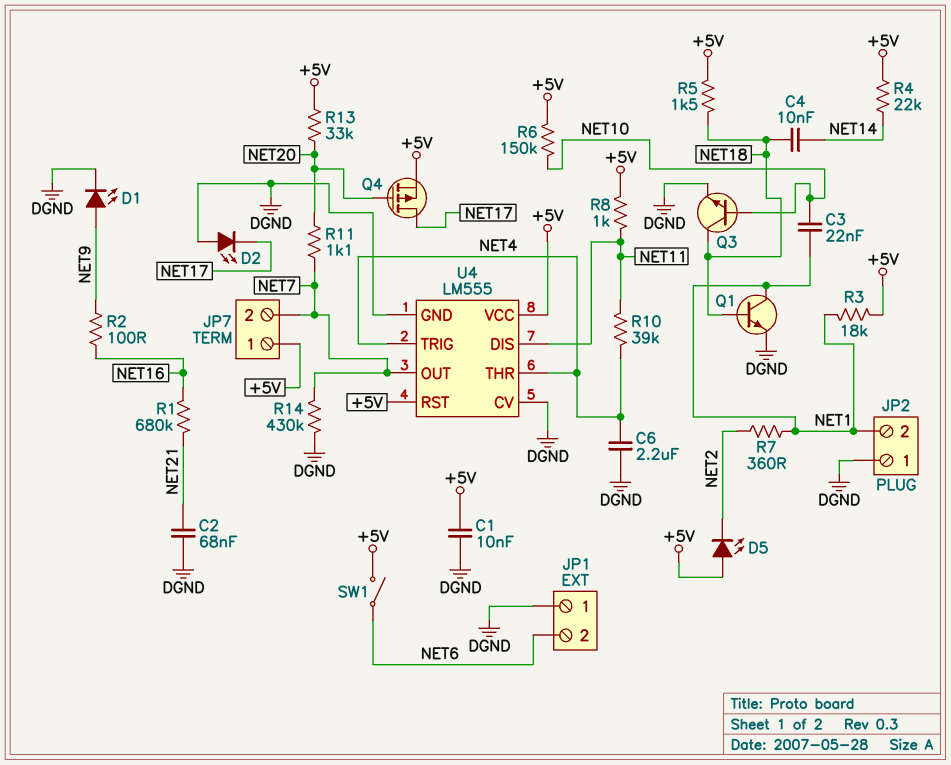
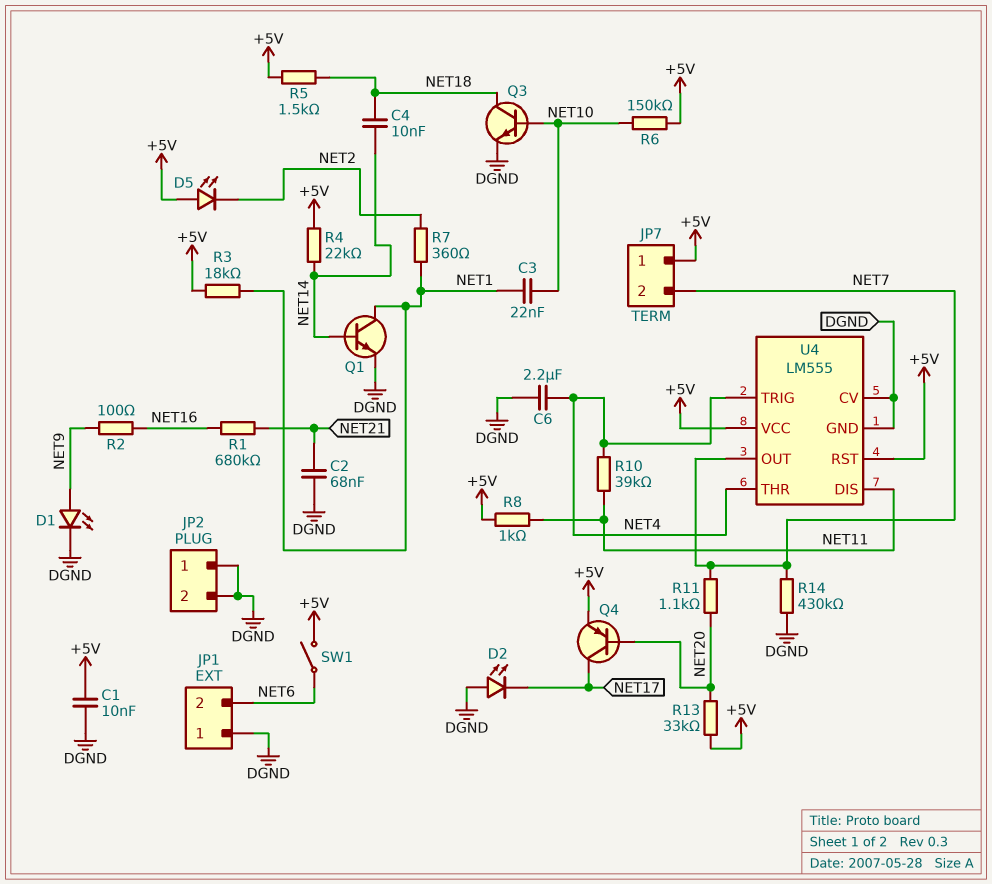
JP2 pin 2: NET1 -> DGND
Q1: NPN (B NET18, C NET1, E DGND) -> NPN (B NET14, C NET1, E DGND)
Q4: PMOS (G NET20, D NET17, S +5V) -> PNP (B NET20, C NET17, E +5V)

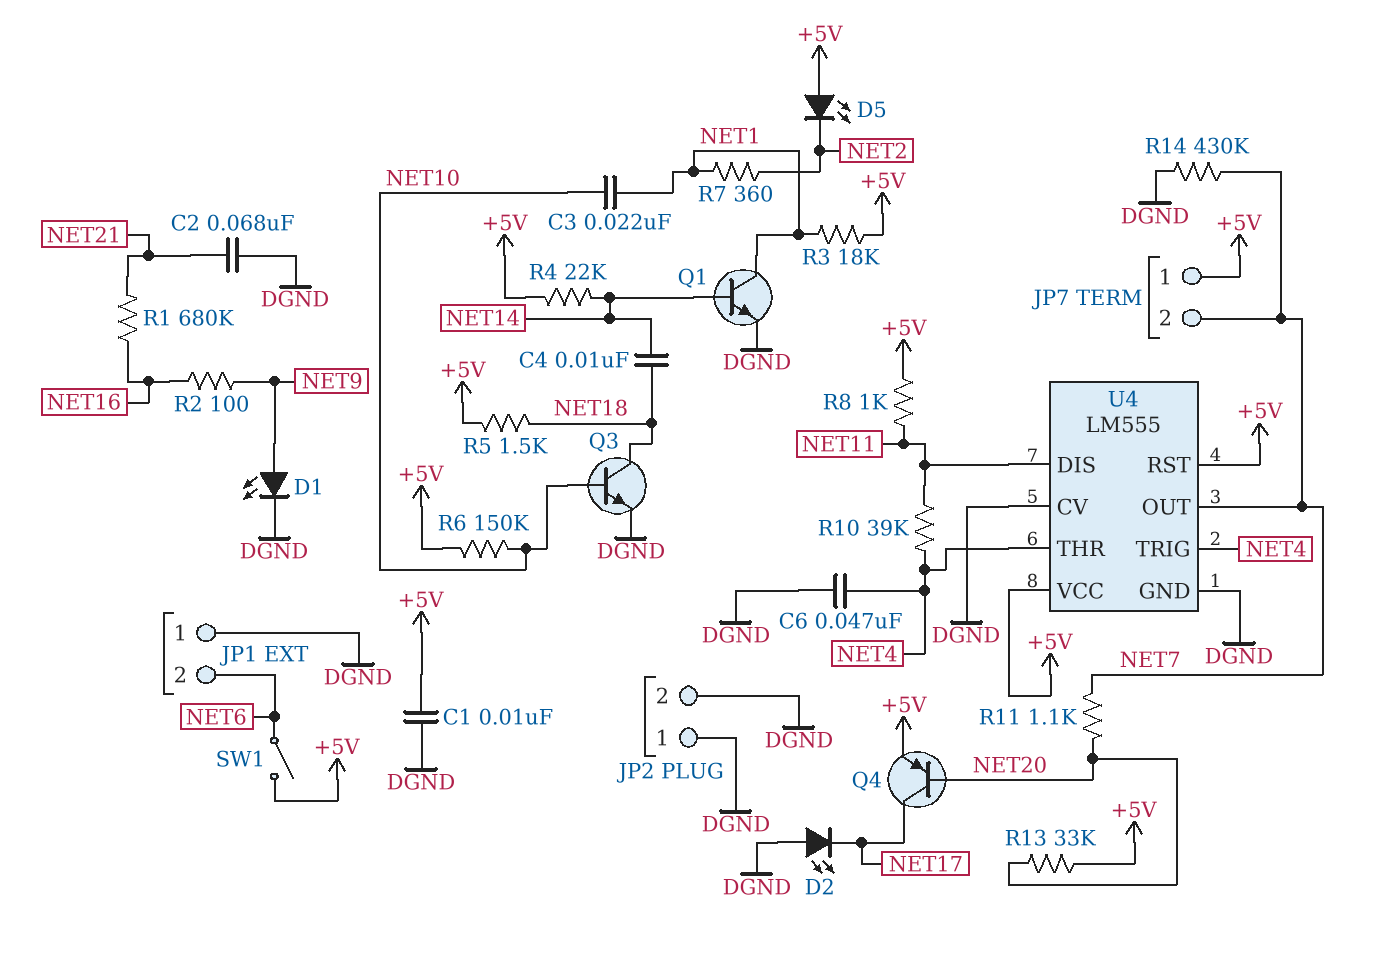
C6: 2.2uF (DGND, NET4) -> 47nF (DGND, NET4)

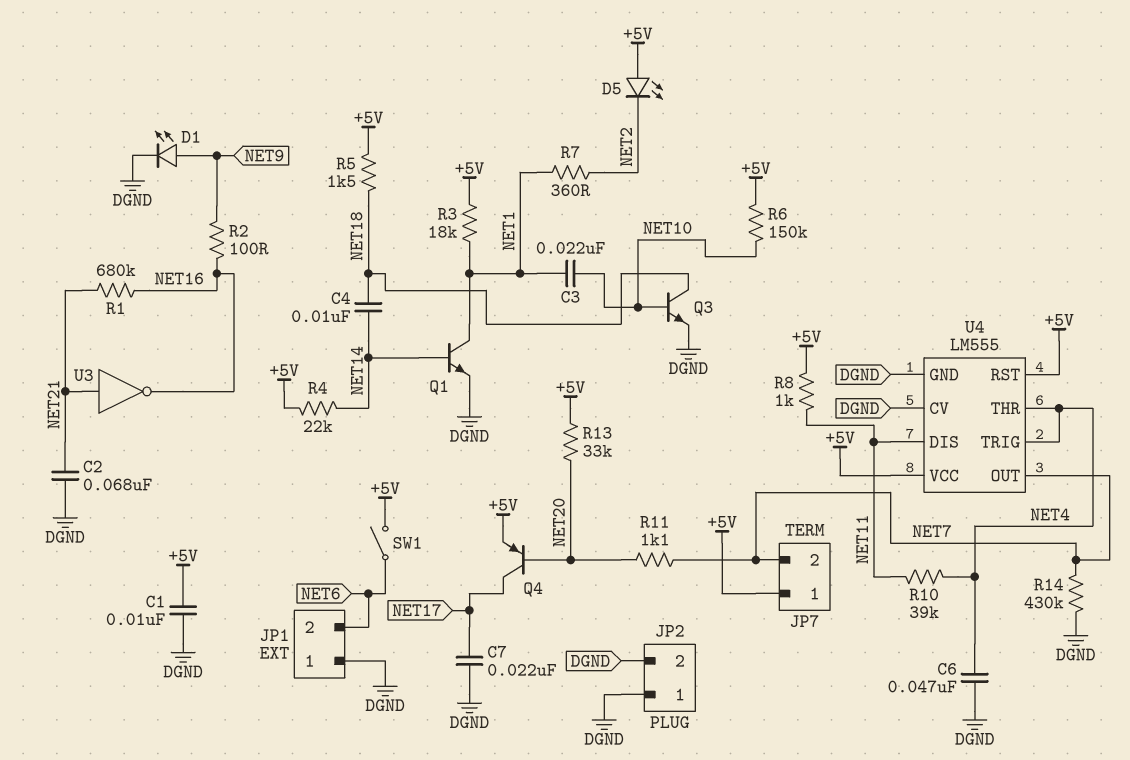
C7: none -> 22nF (DGND, NET17)
D2: LED (A DGND, K NET17) -> none
U3: none -> NOT (in NET21, out NET16)

